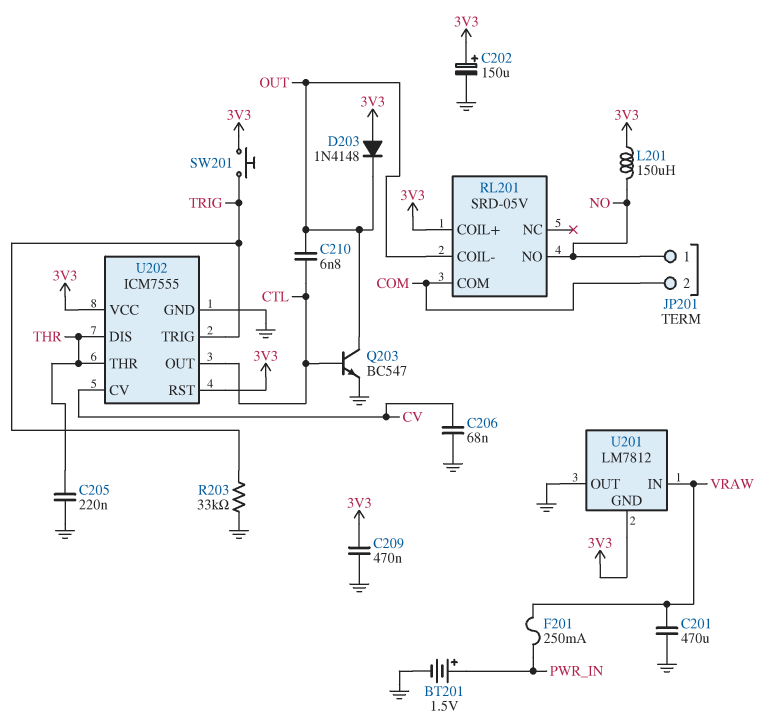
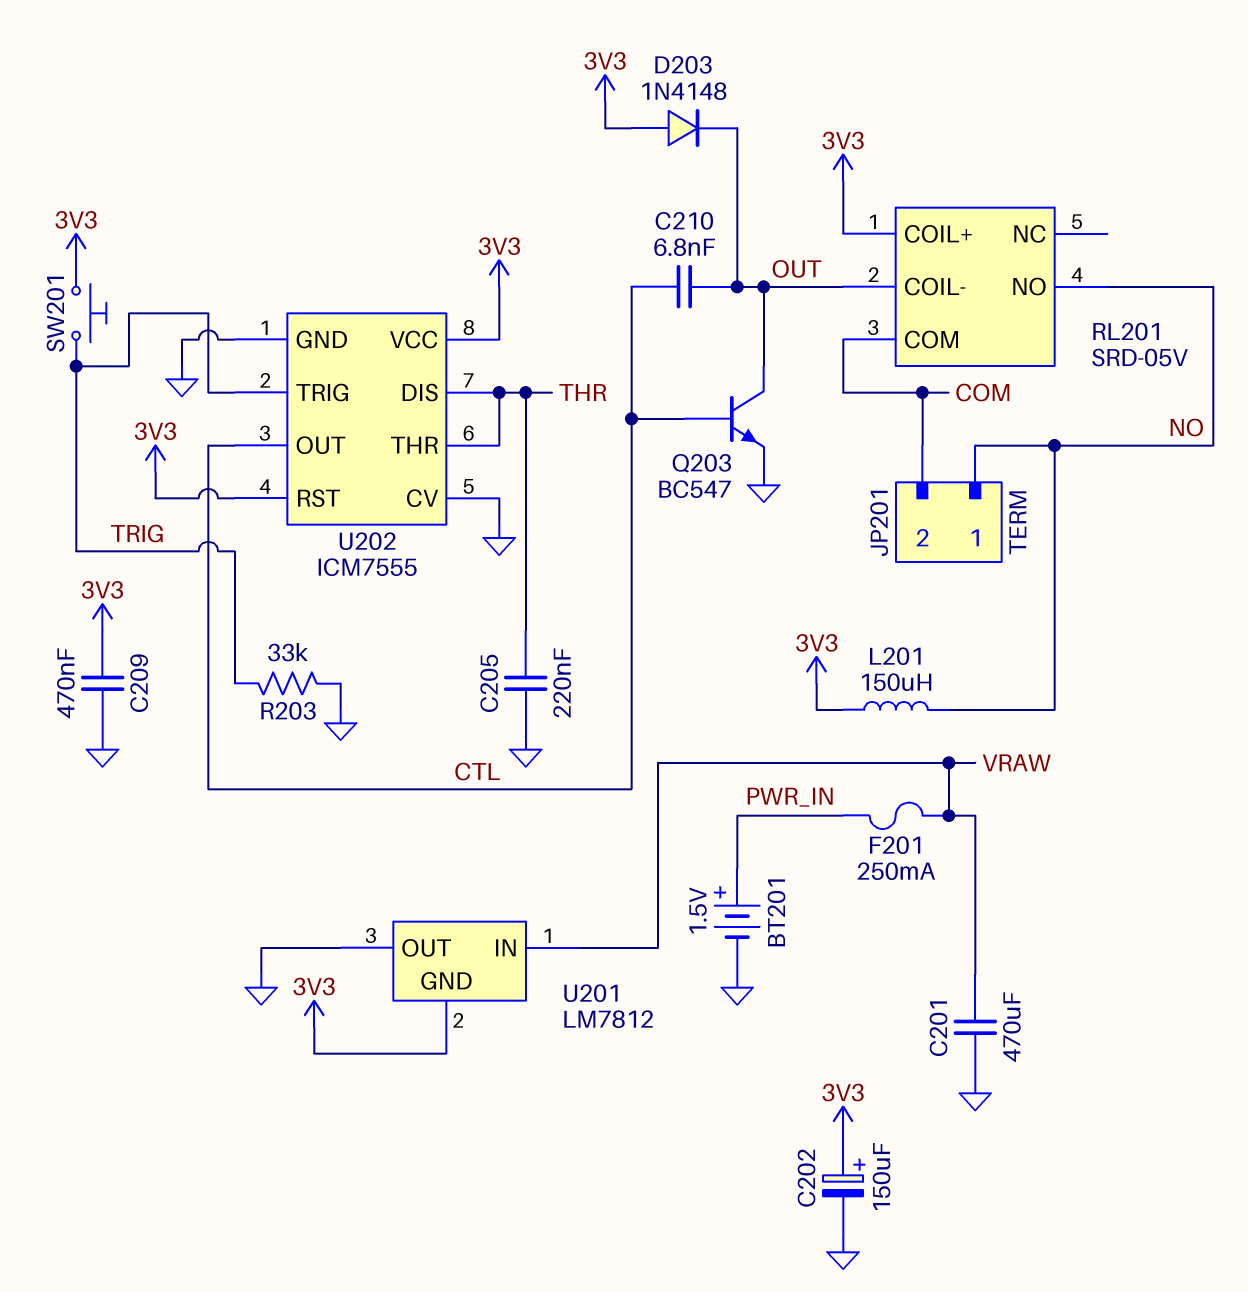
C206: 68nF (CV, GND) -> none
U202 pin CV: CV -> GND

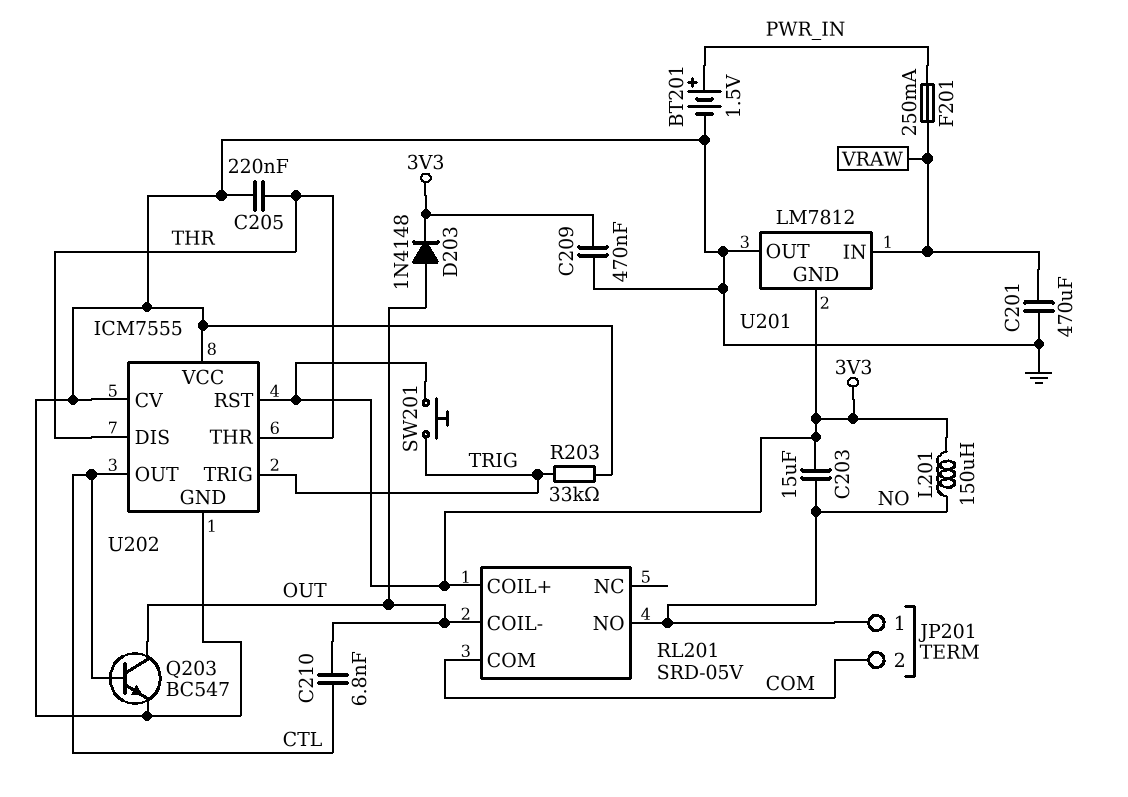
C202: 150uF (plus 3V3, minus GND) -> none
C203: none -> 15uF (3V3, NO)
D203: diode 1N4148 (A 3V3, K OUT) -> diode 1N4148 (A OUT, K 3V3)
U202 pin VCC: 3V3 -> GND

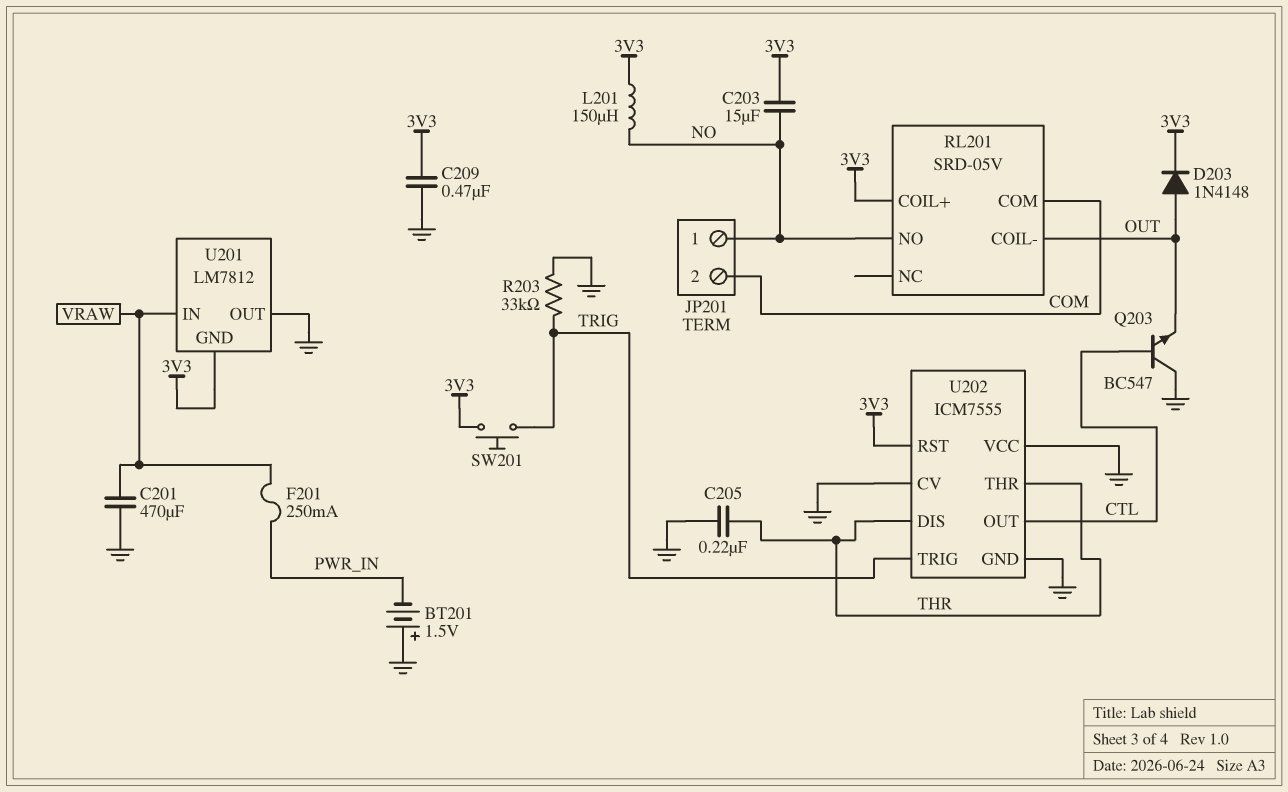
BT201: 1.5V (plus PWR_IN, minus GND) -> 1.5V (plus GND, minus PWR_IN)
C210: 6.8nF (CTL, OUT) -> none
Q203: NPN BC547 (B CTL, C OUT, E GND) -> NPN BC547 (B CTL, C GND, E OUT)

